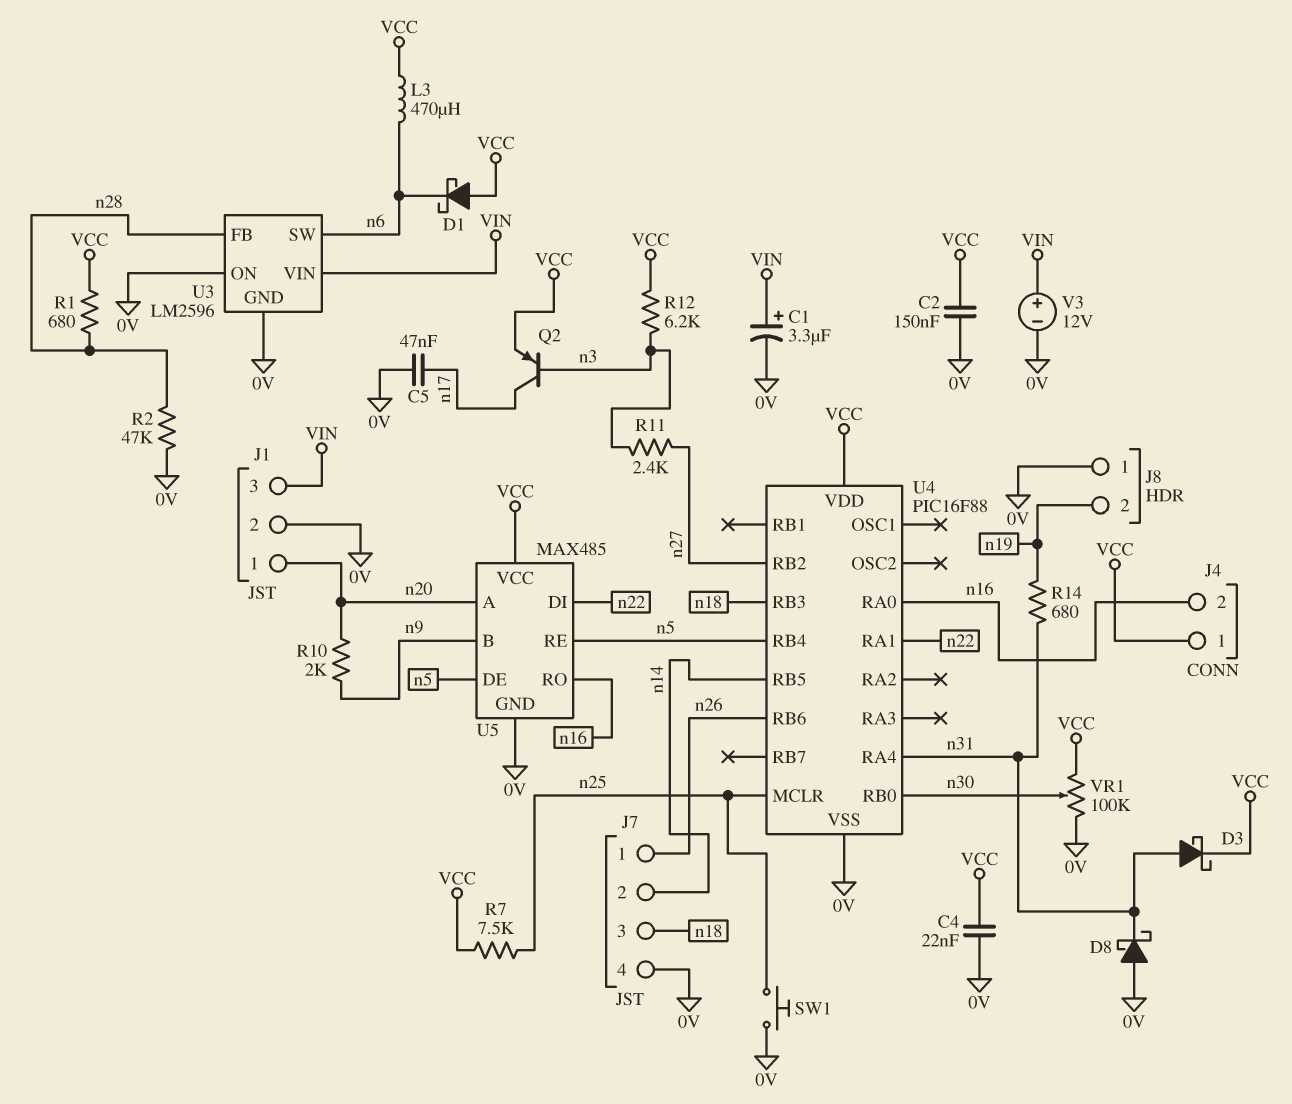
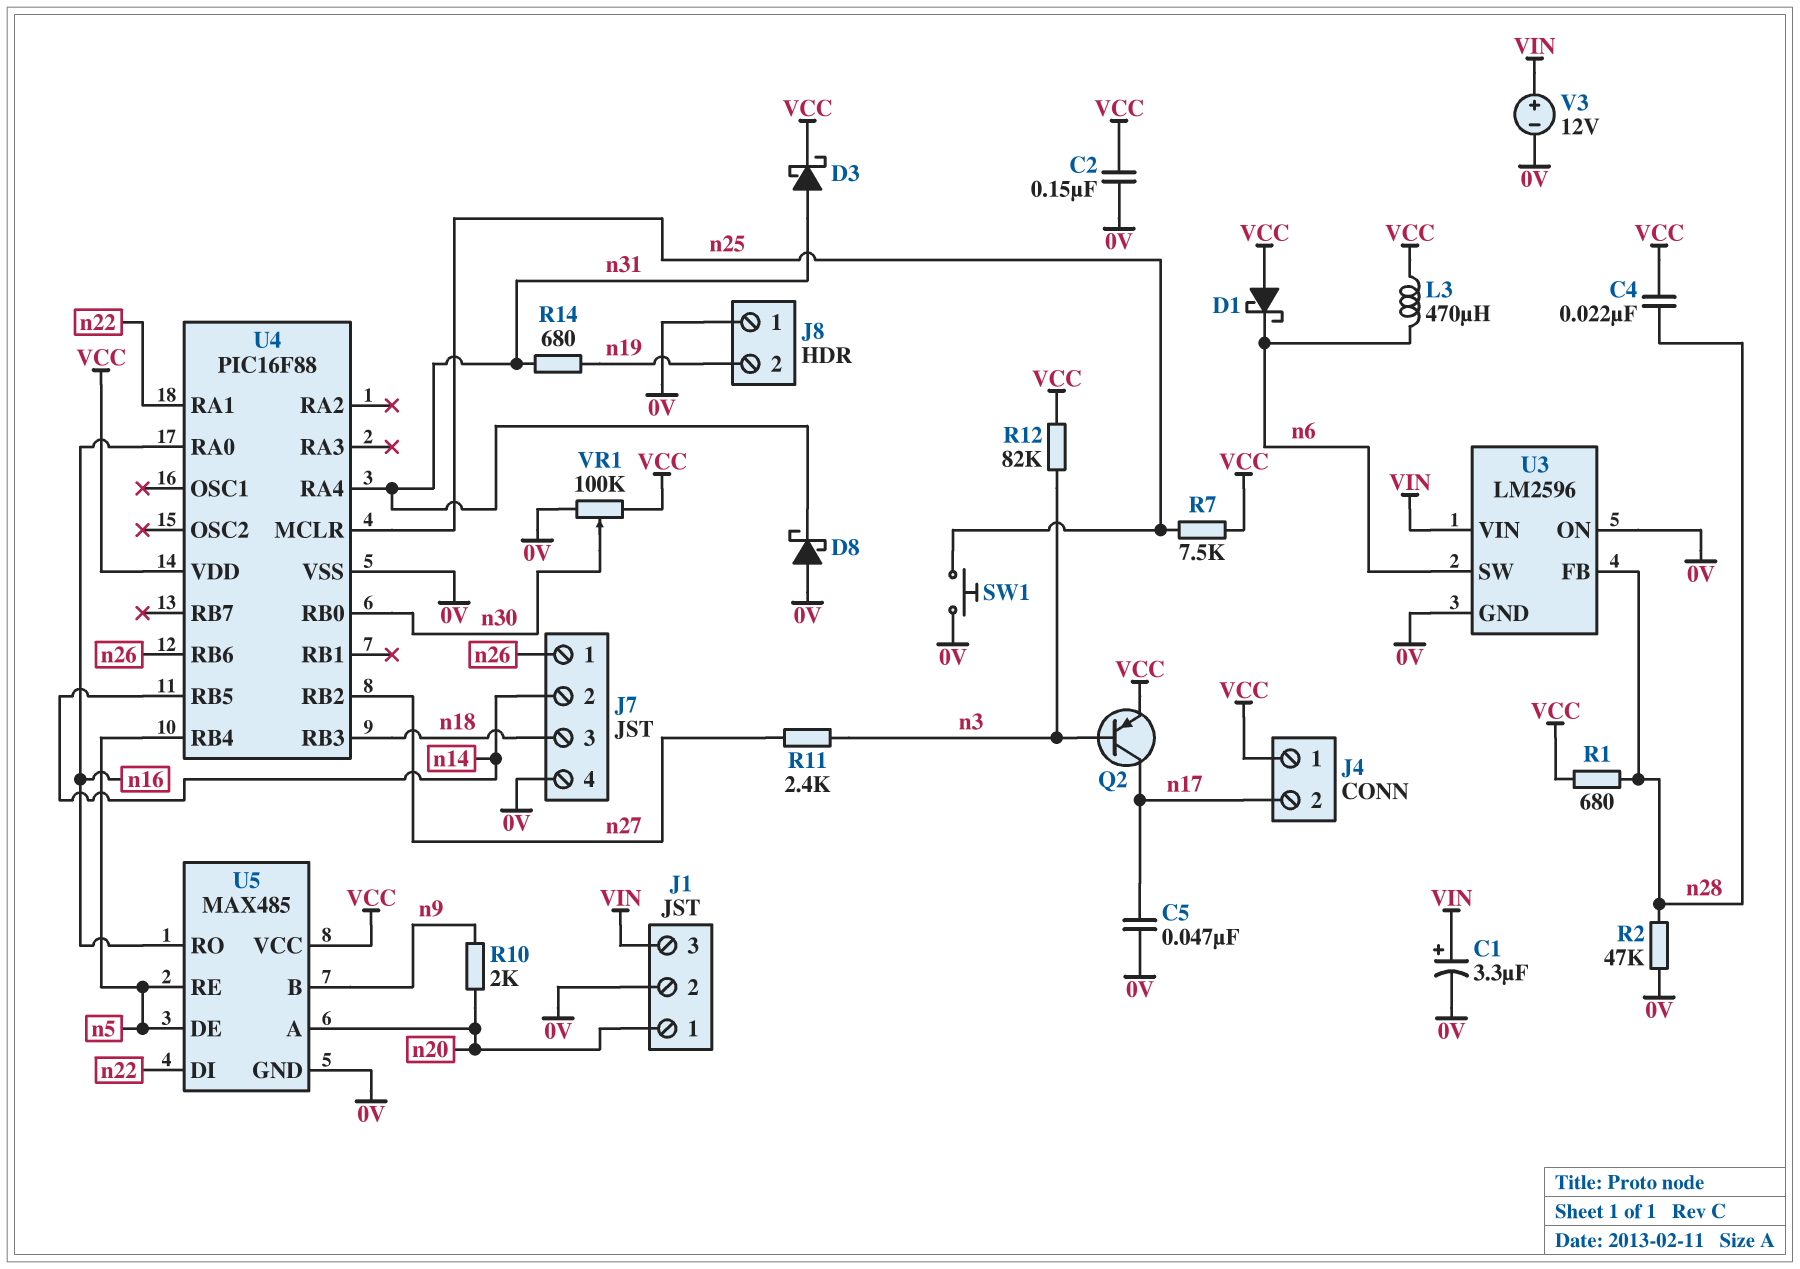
C4: 22nF (0V, VCC) -> 22nF (VCC, n28)
J4 pin 2: n16 -> n17
R12: 6.2k (VCC, n3) -> 82k (VCC, n3)

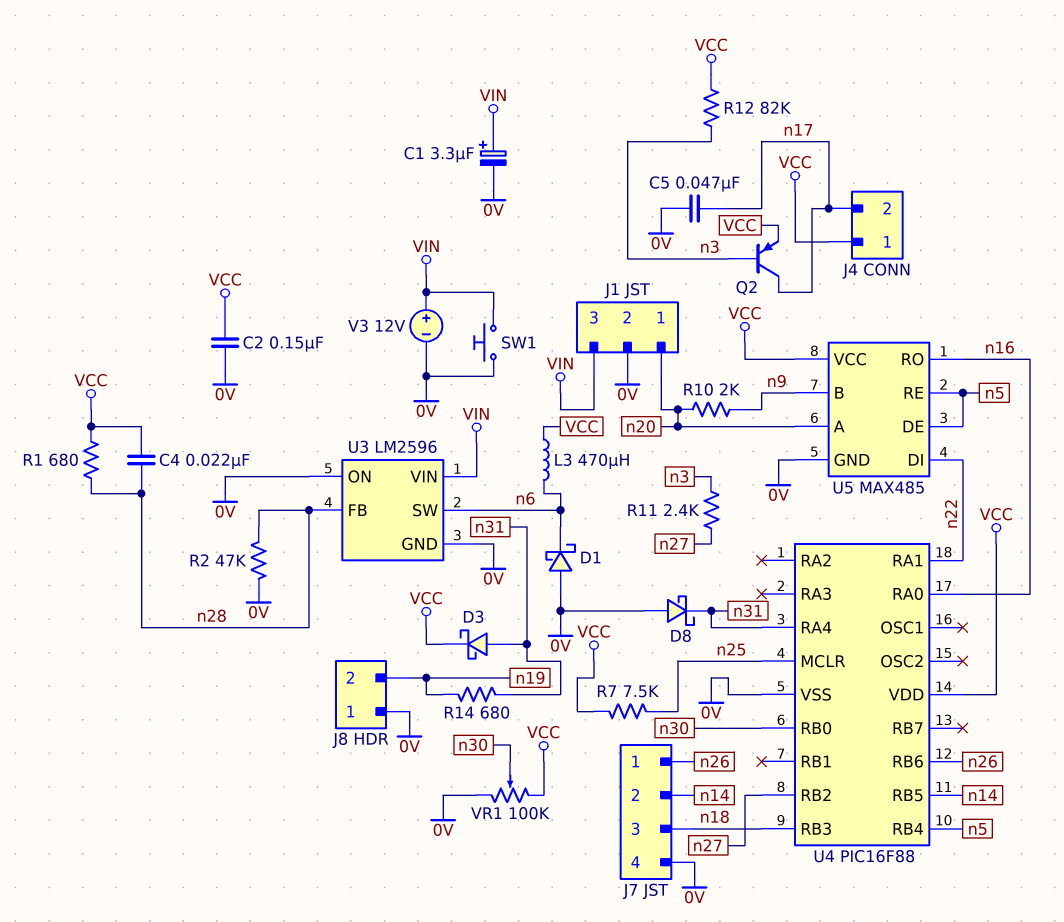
D1: schottky (A VCC, K n6) -> schottky (A 0V, K n6)
SW1: button (0V, n25) -> button (0V, VIN)

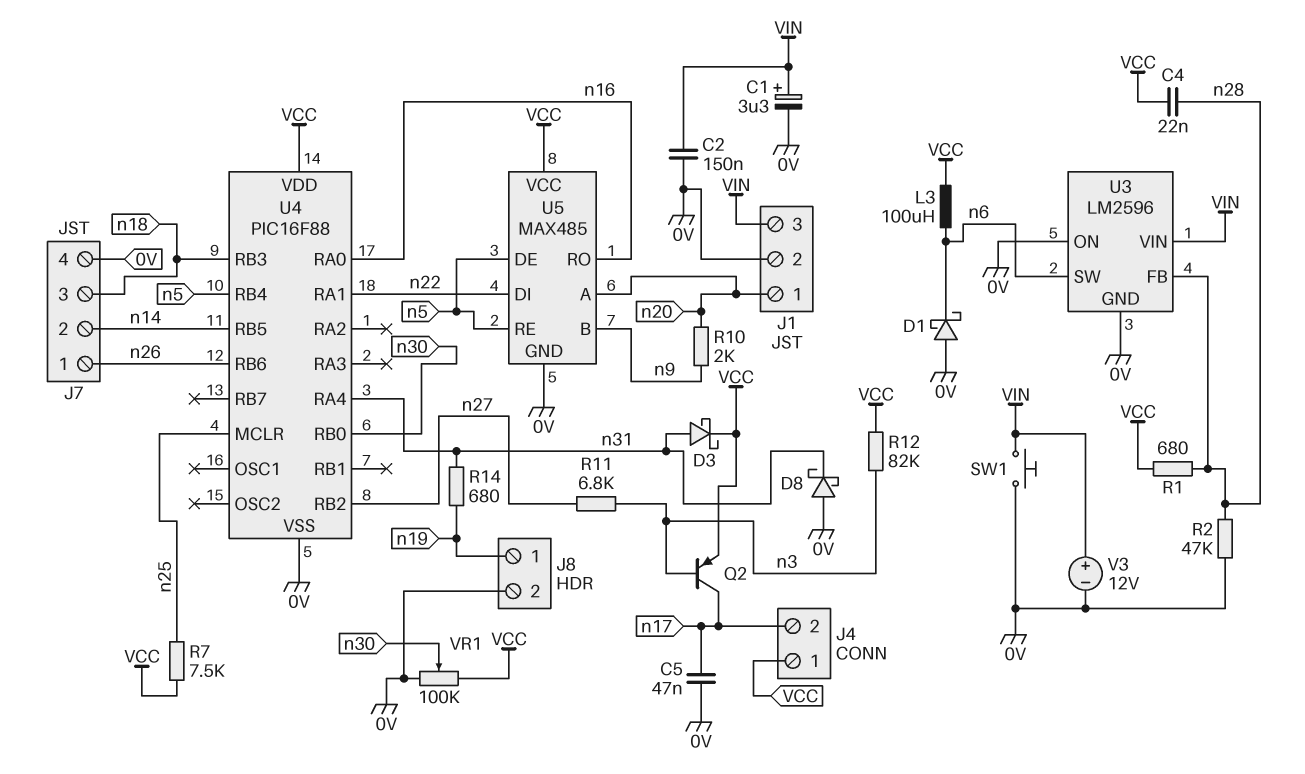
C2: 150nF (0V, VCC) -> 150nF (0V, VIN)
J8 pin 1: 0V -> n19
J8 pin 2: n19 -> 0V
L3: 470uH (VCC, n6) -> 100uH (VCC, n6)
R11: 2.4k (n3, n27) -> 6.8k (n3, n27)

